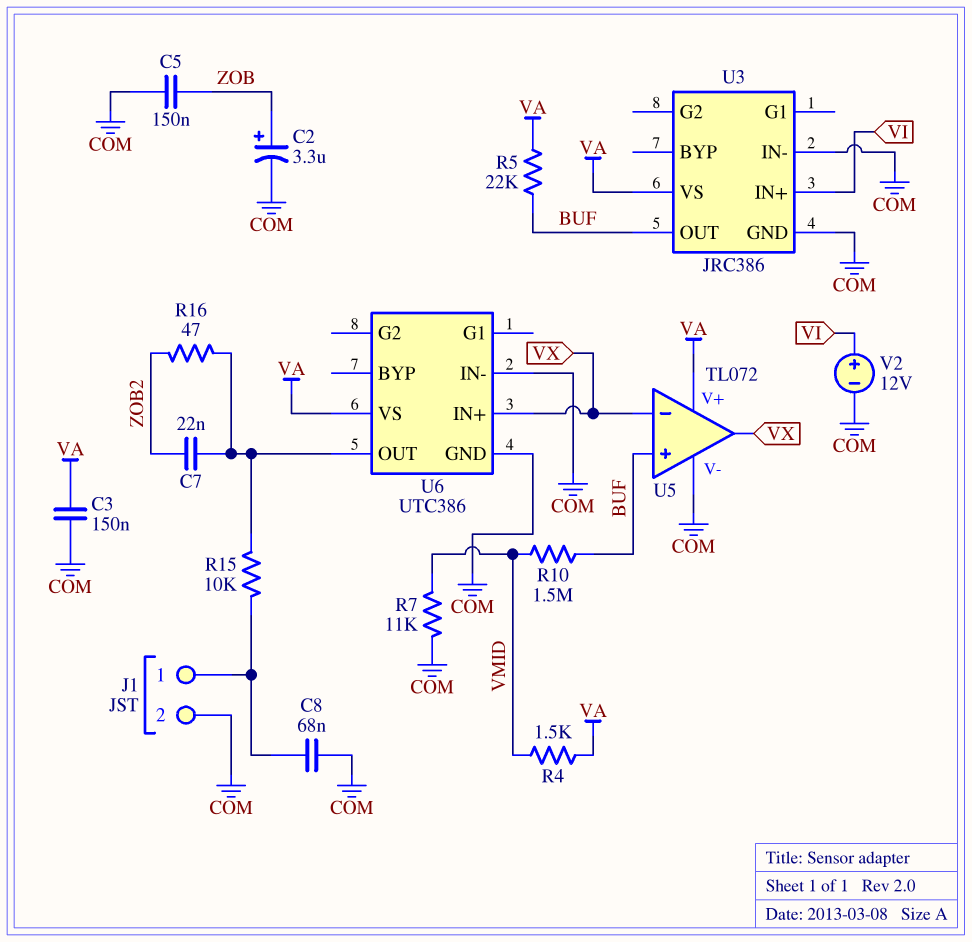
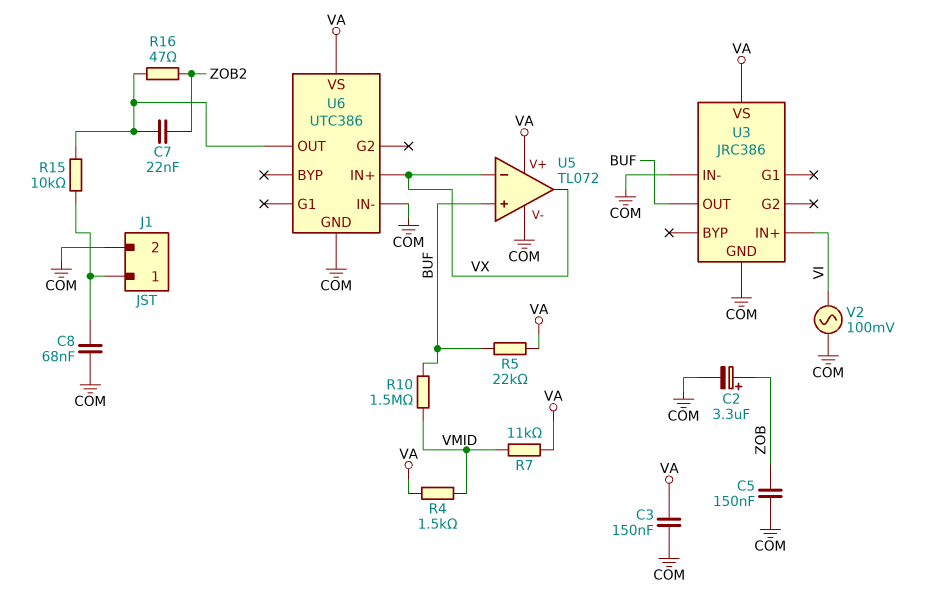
R7: 11k (COM, VMID) -> 11k (VA, VMID)
V2: 12V (plus VI, minus COM) -> AC 100mV (COM, VI)

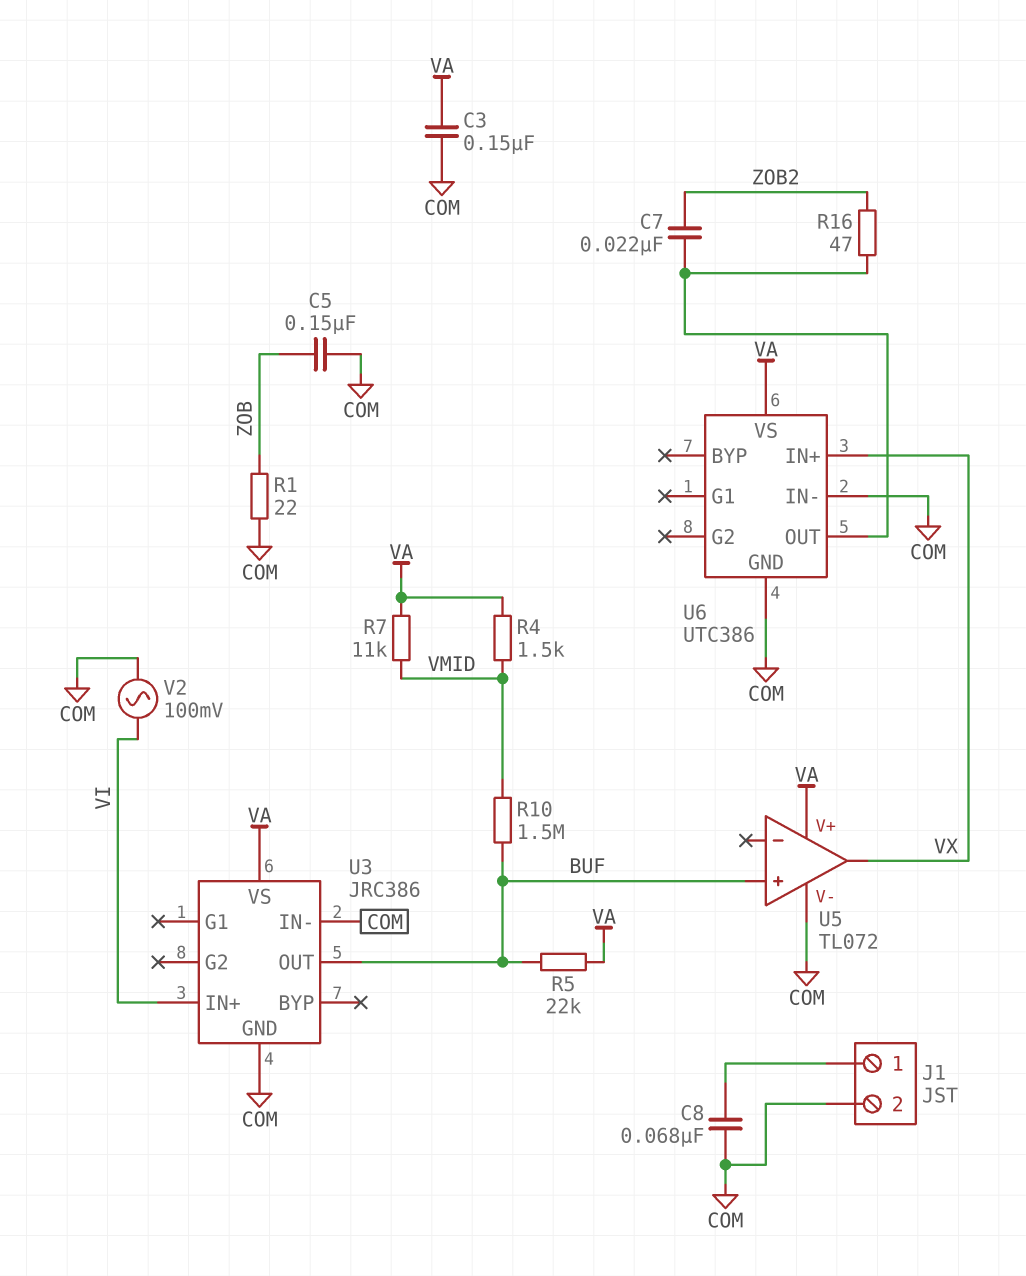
C2: 3.3uF (plus ZOB, minus COM) -> none
R1: none -> 22 (COM, ZOB)
R15: 10k (J1/1, U6/OUT) -> none
U5 pin in-: VX -> none

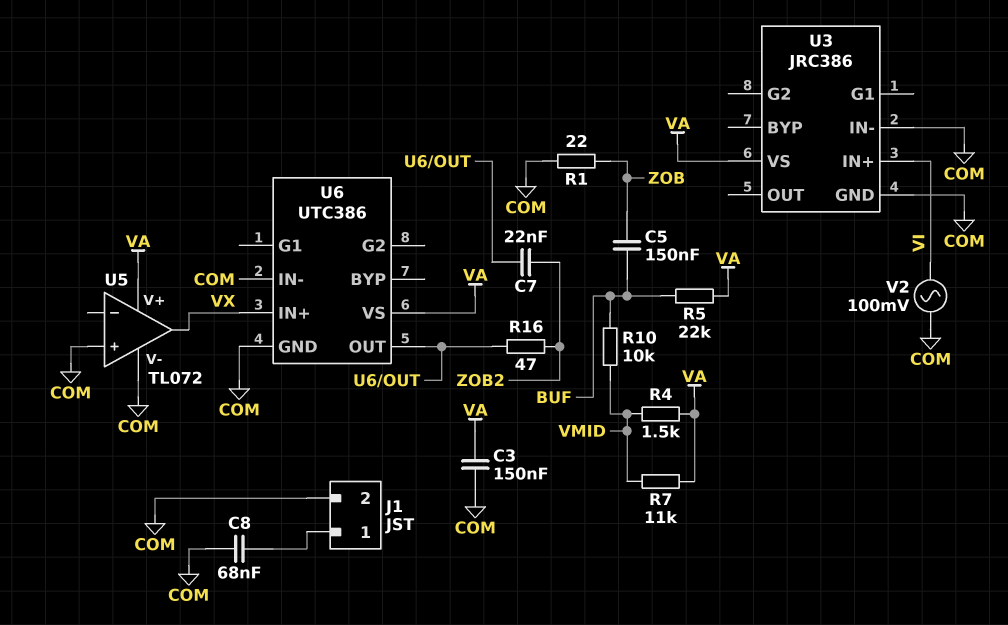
C5: 150nF (COM, ZOB) -> 150nF (BUF, ZOB)
R10: 1.5M (BUF, VMID) -> 10k (BUF, VMID)
U3 pin OUT: BUF -> none
U5 pin in+: BUF -> COM

